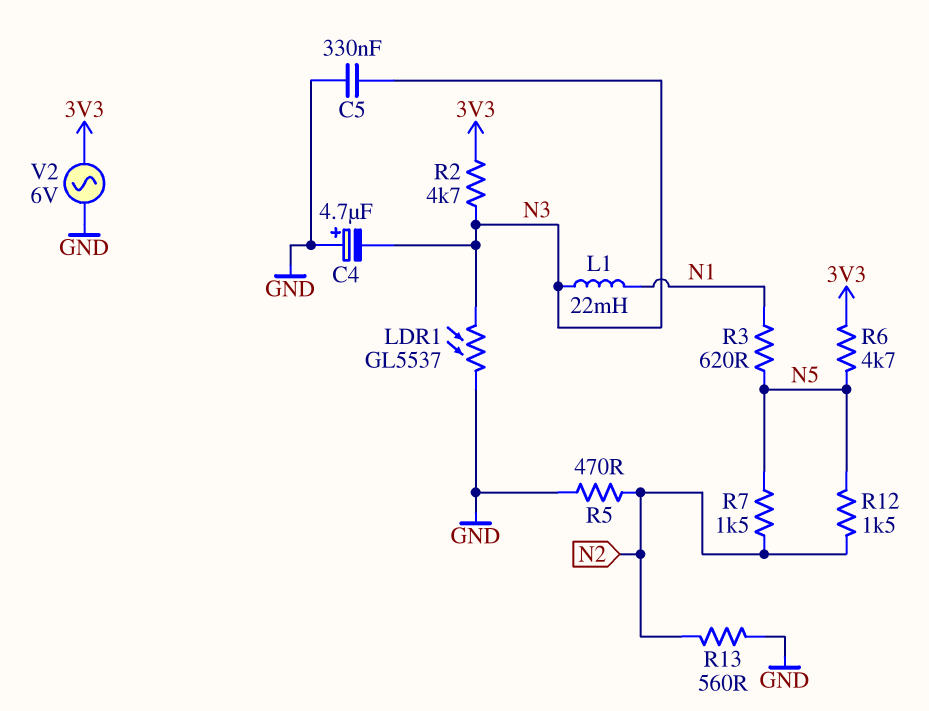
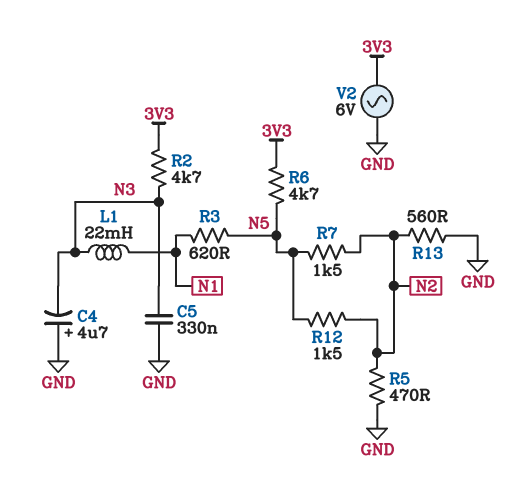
LDR1: GL5537 (GND, N3) -> none

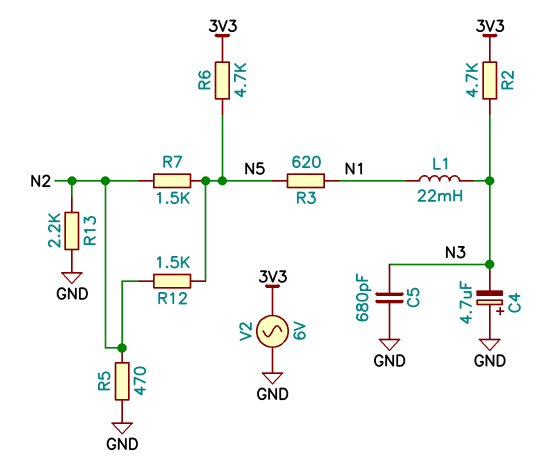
C5: 330nF (GND, N3) -> 680pF (GND, N3)
R13: 560 (GND, N2) -> 2.2k (GND, N2)

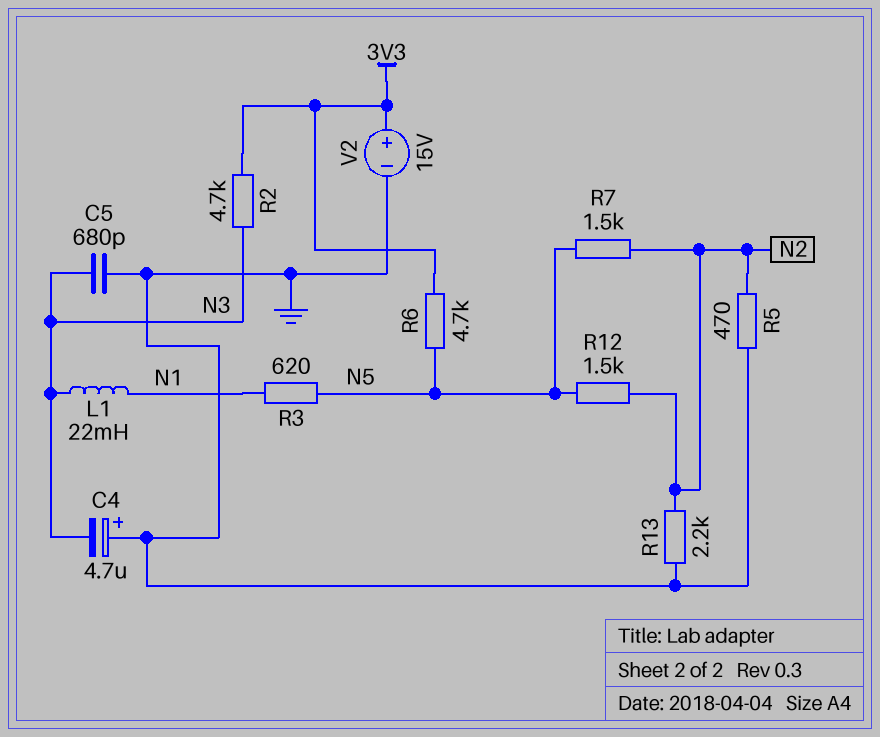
V2: AC 6V (3V3, GND) -> 15V (plus 3V3, minus GND)

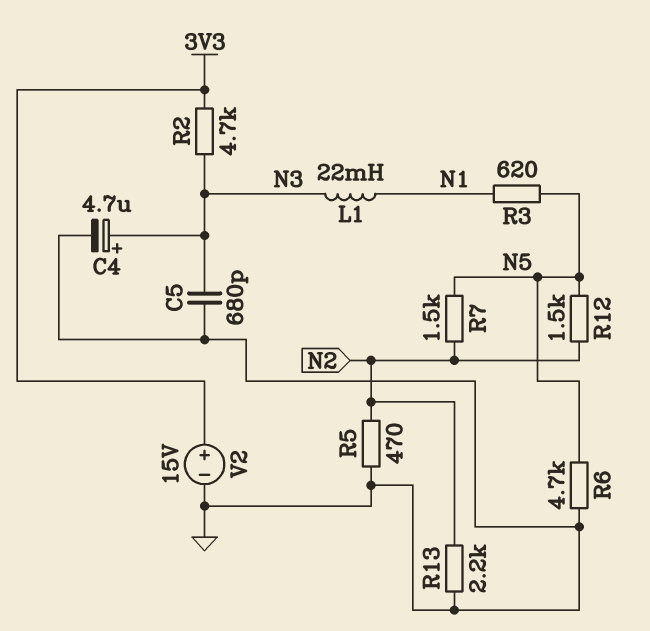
C4: 4.7uF (plus GND, minus N3) -> 4.7uF (plus N3, minus GND)
R6: 4.7k (3V3, N5) -> 4.7k (GND, N5)

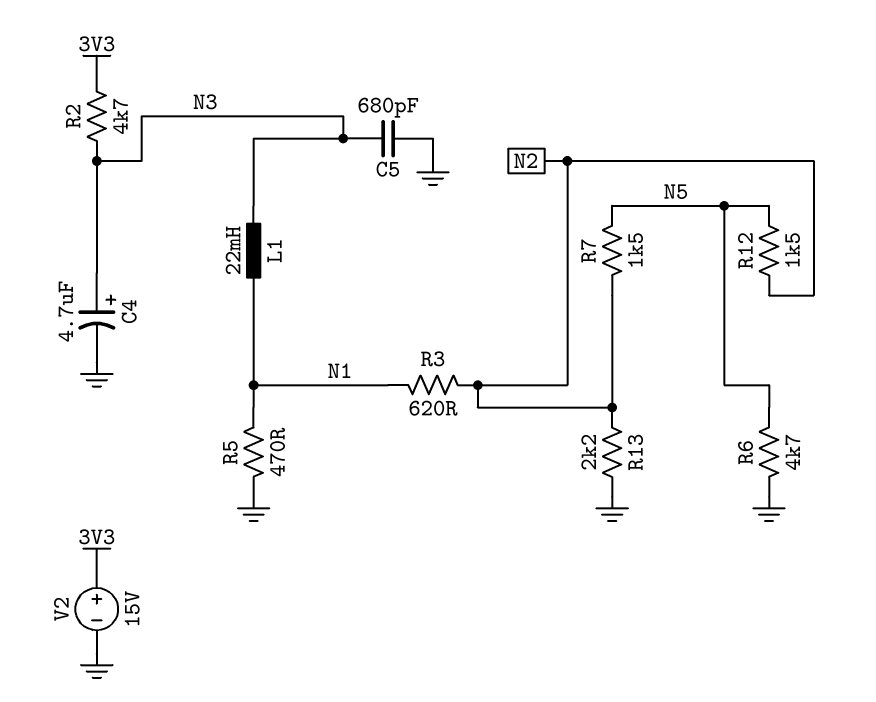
R3: 620 (N1, N5) -> 620 (N1, N2)
R5: 470 (GND, N2) -> 470 (GND, N1)

